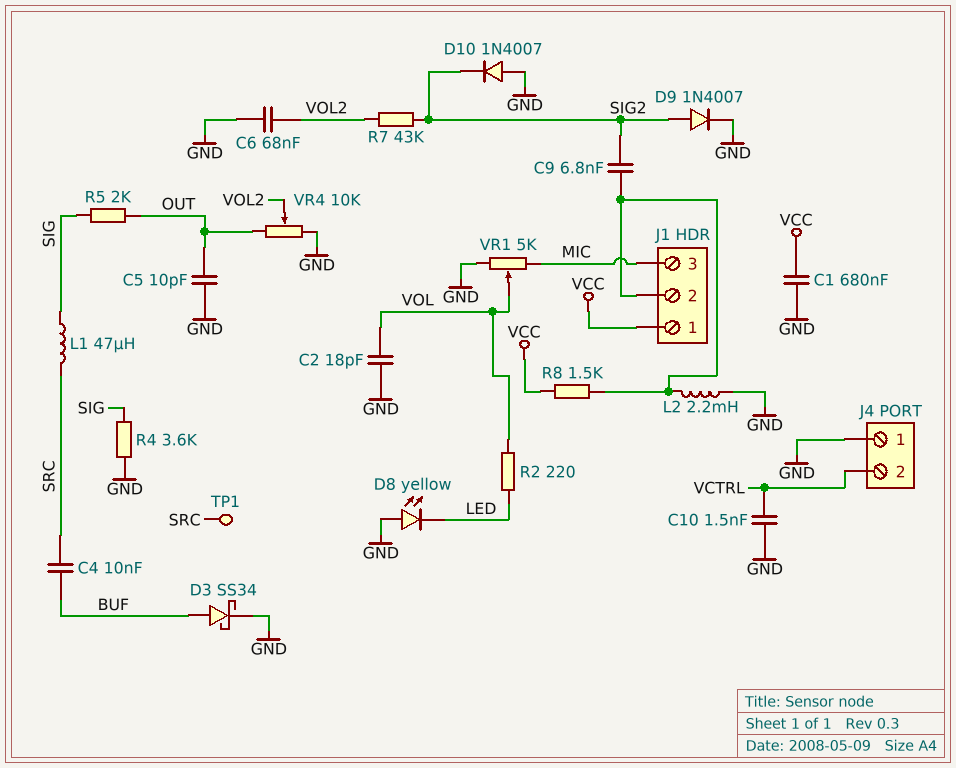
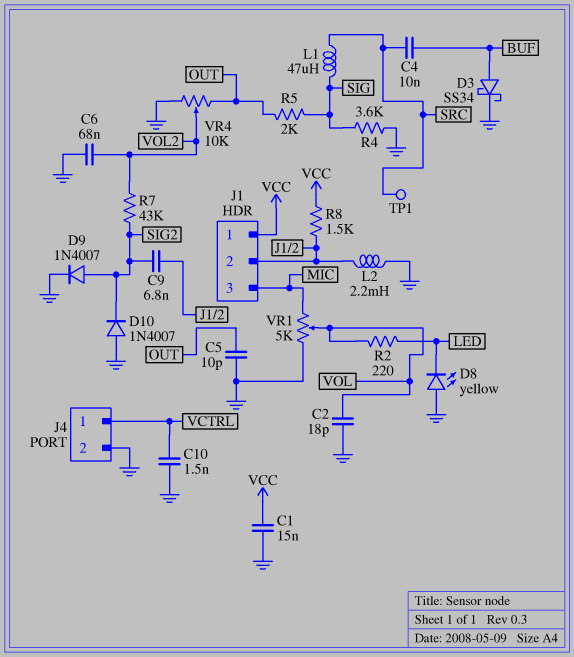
C1: 680nF (GND, VCC) -> 15nF (GND, VCC)
J4 pin 1: GND -> VCTRL
J4 pin 2: VCTRL -> GND

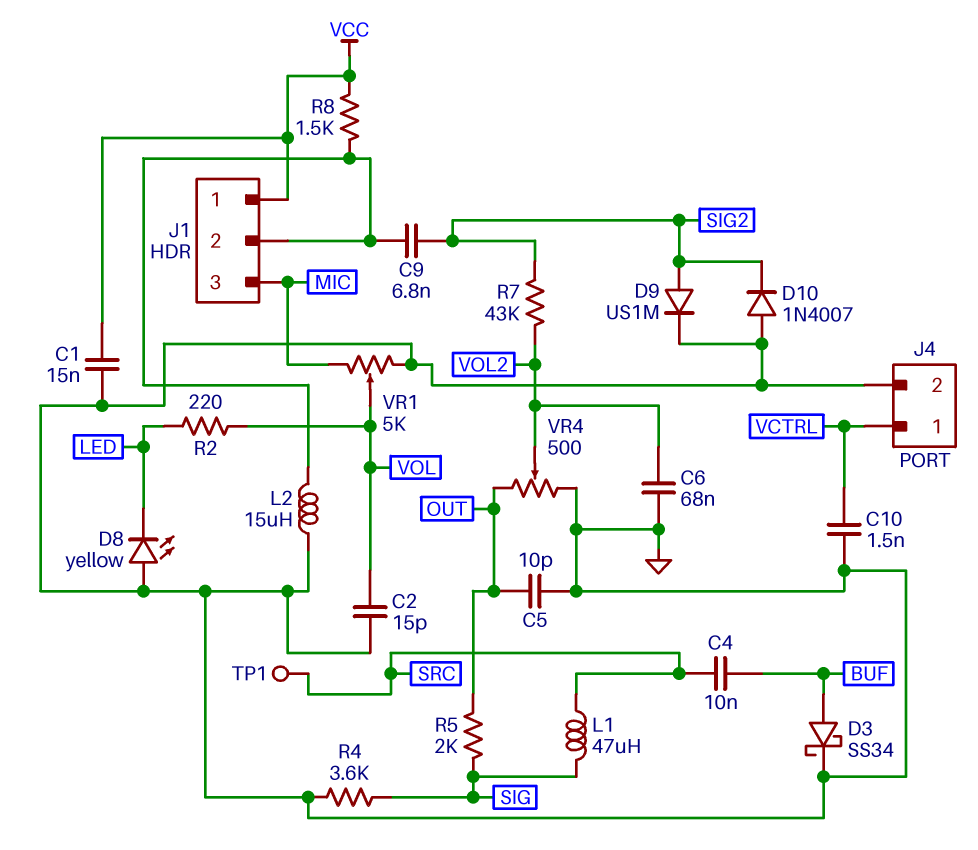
C2: 18pF (GND, VOL) -> 15pF (GND, VOL)
D9: diode 1N4007 (A SIG2, K GND) -> diode US1M (A SIG2, K GND)
L2: 2.2mH (GND, J1/2) -> 15uH (GND, J1/2)
VR4: 10k (GND, OUT, wiper VOL2) -> 500 (GND, OUT, wiper VOL2)

